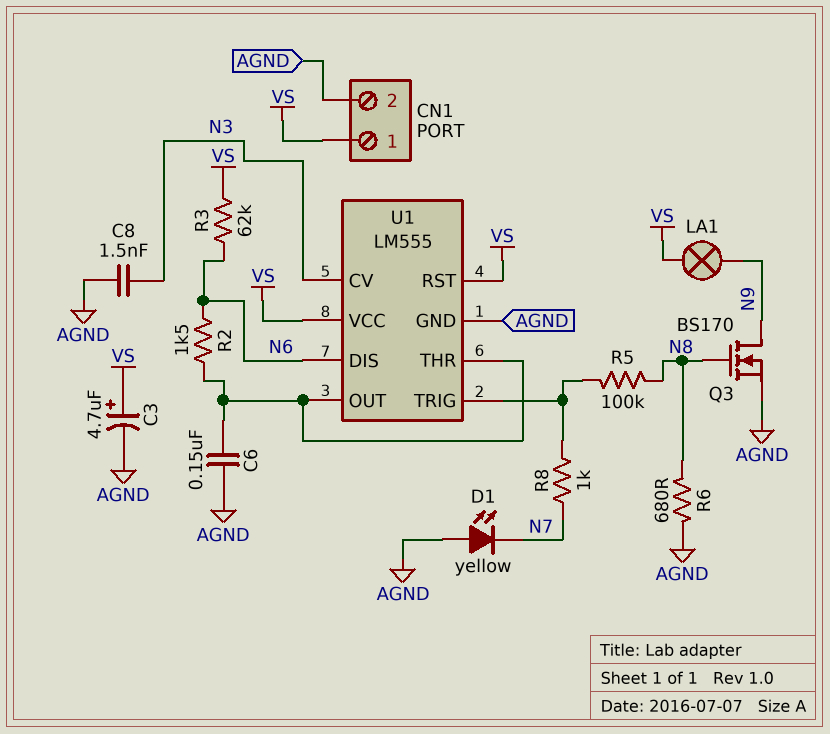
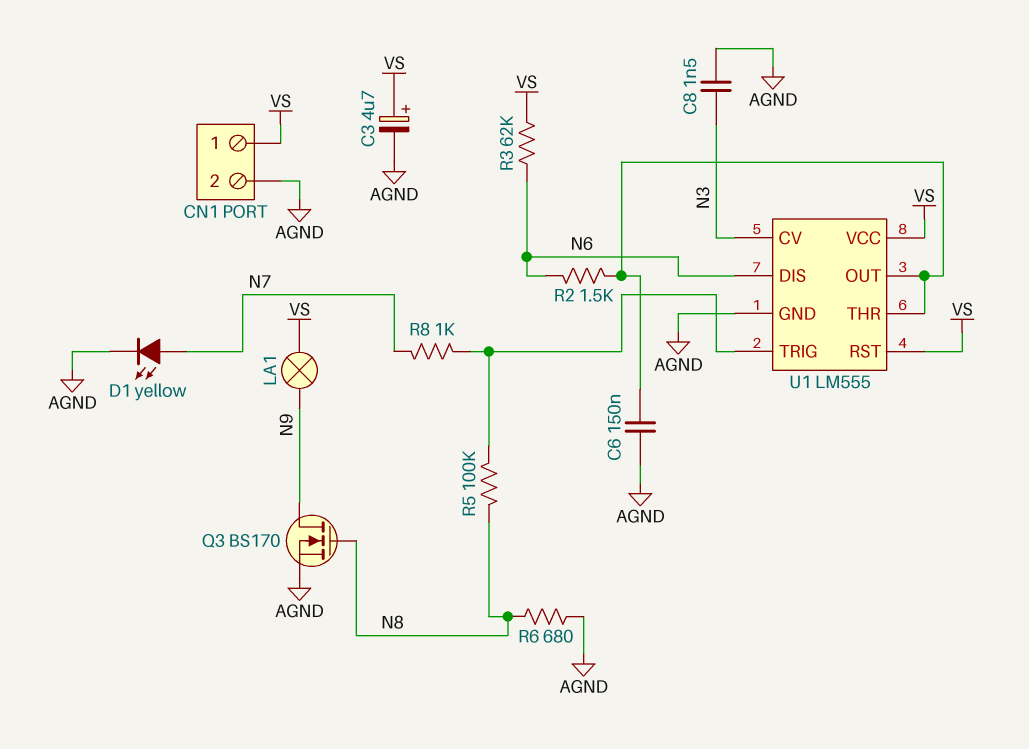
D1: LED yellow (A AGND, K N7) -> LED yellow (A N7, K AGND)

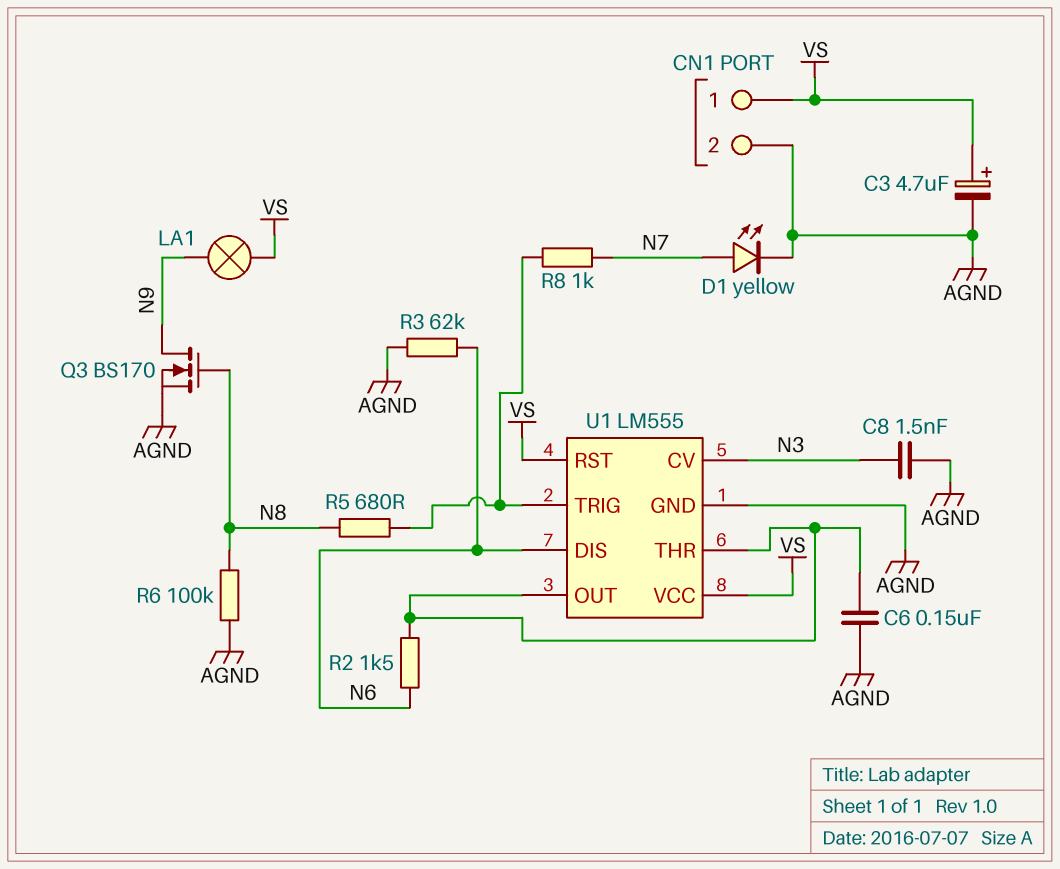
R3: 62k (N6, VS) -> 62k (AGND, N6)
R5: 100k (N8, U1/TRIG) -> 680 (N8, U1/TRIG)
R6: 680 (AGND, N8) -> 100k (AGND, N8)

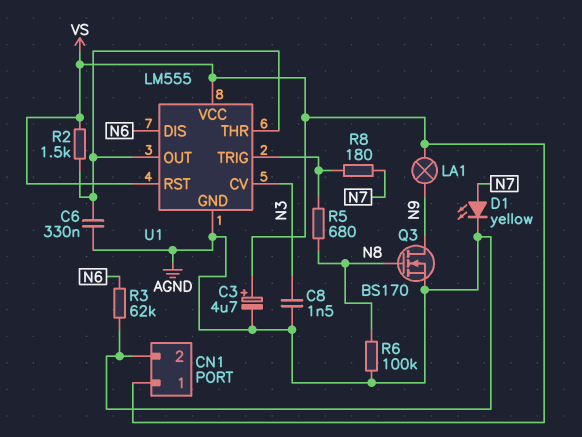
C6: 150nF (AGND, U1/OUT) -> 330nF (AGND, U1/OUT)
R2: 1.5k (N6, U1/OUT) -> 1.5k (U1/OUT, VS)
R8: 1k (N7, U1/TRIG) -> 180 (N7, U1/TRIG)

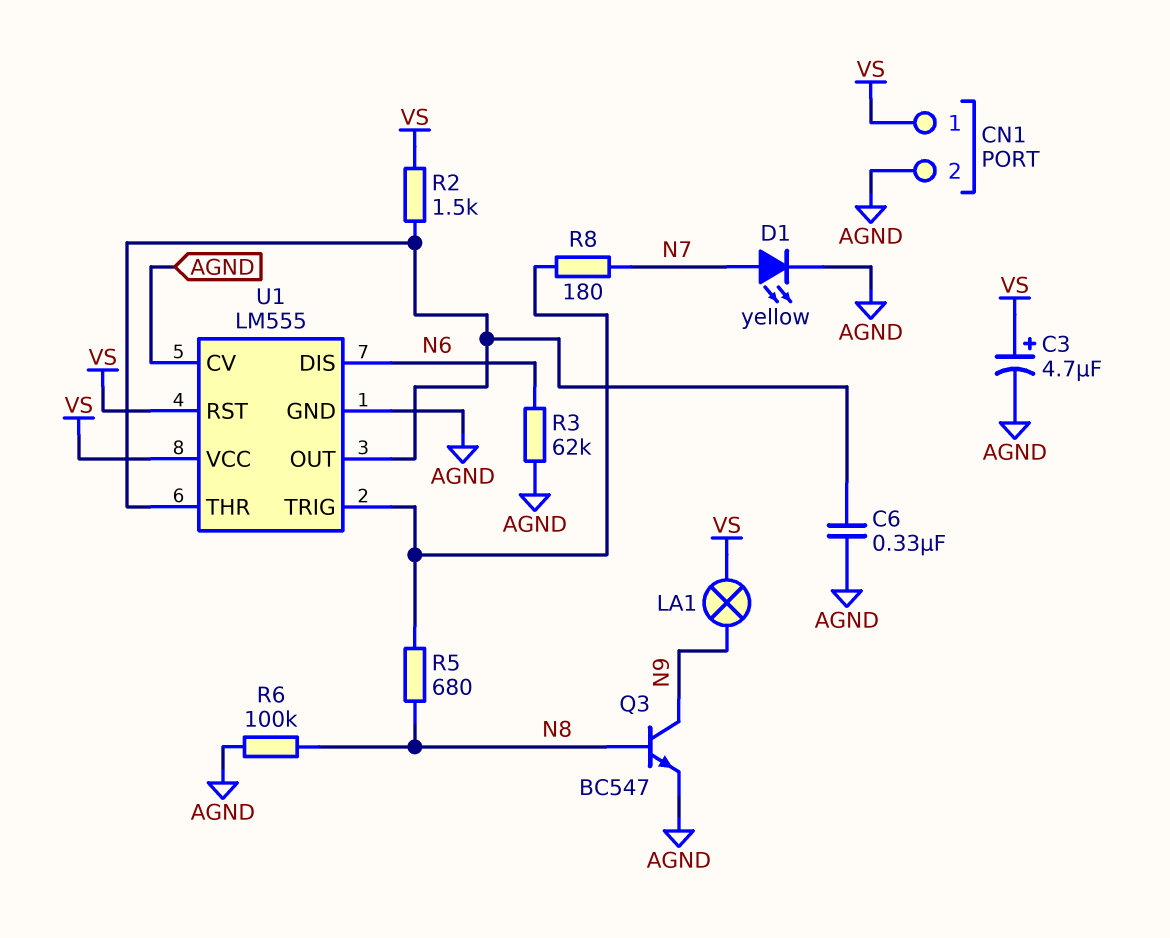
C8: 1.5nF (AGND, N3) -> none
Q3: NMOS BS170 (G N8, D N9, S AGND) -> NPN BC547 (B N8, C N9, E AGND)
U1 pin CV: N3 -> AGND

